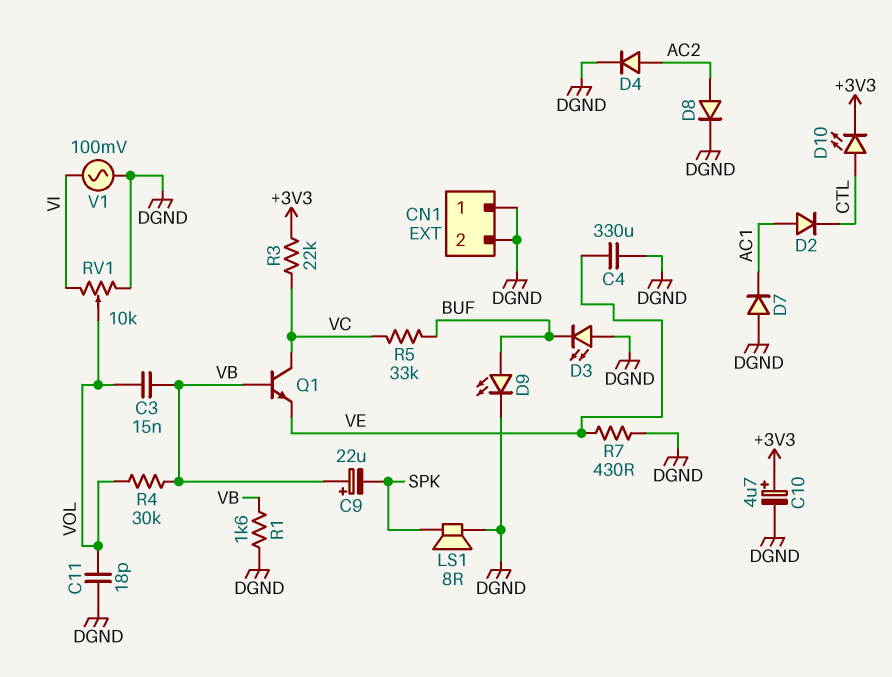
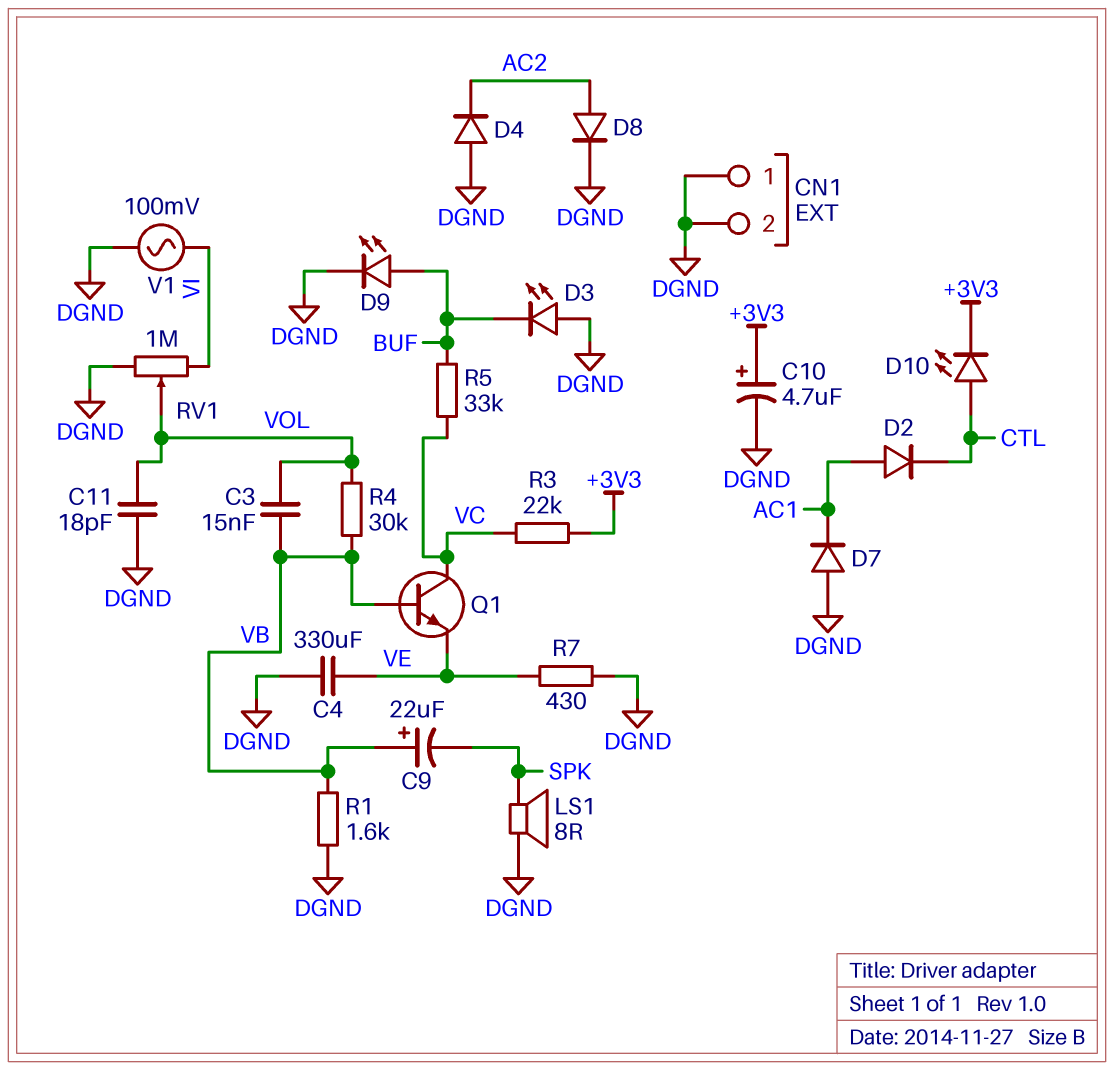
D4: diode (A AC2, K DGND) -> diode (A DGND, K AC2)
RV1: 10k (DGND, VI, wiper VOL) -> 1M (DGND, VI, wiper VOL)

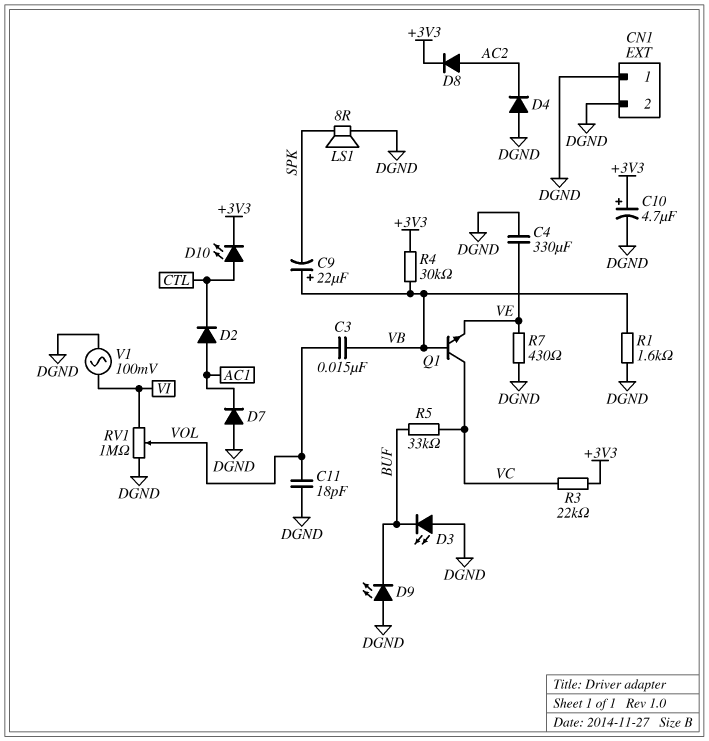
D8: diode (A AC2, K DGND) -> diode (A AC2, K +3V3)
D9: LED (A BUF, K DGND) -> LED (A DGND, K BUF)
R4: 30k (VB, VOL) -> 30k (+3V3, VB)

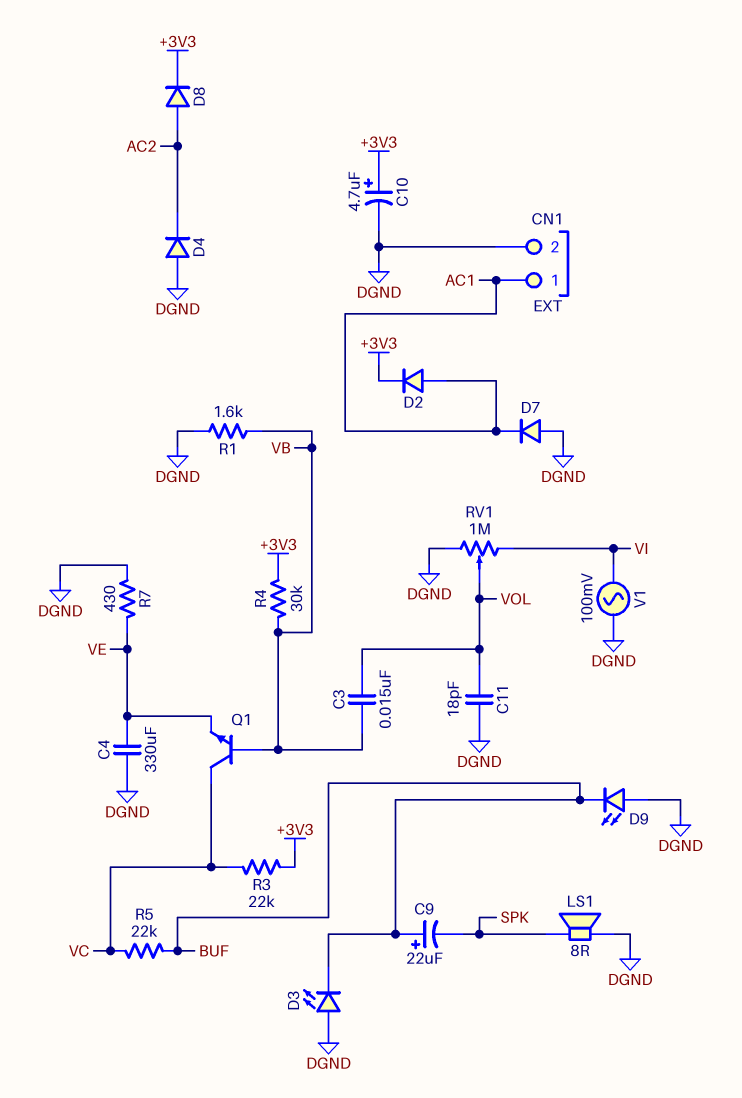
C9: 22uF (plus VB, minus SPK) -> 22uF (plus BUF, minus SPK)
CN1 pin 1: DGND -> AC1
D2: diode (A AC1, K CTL) -> diode (A AC1, K +3V3)
D10: LED (A CTL, K +3V3) -> none
R5: 33k (BUF, VC) -> 22k (BUF, VC)

